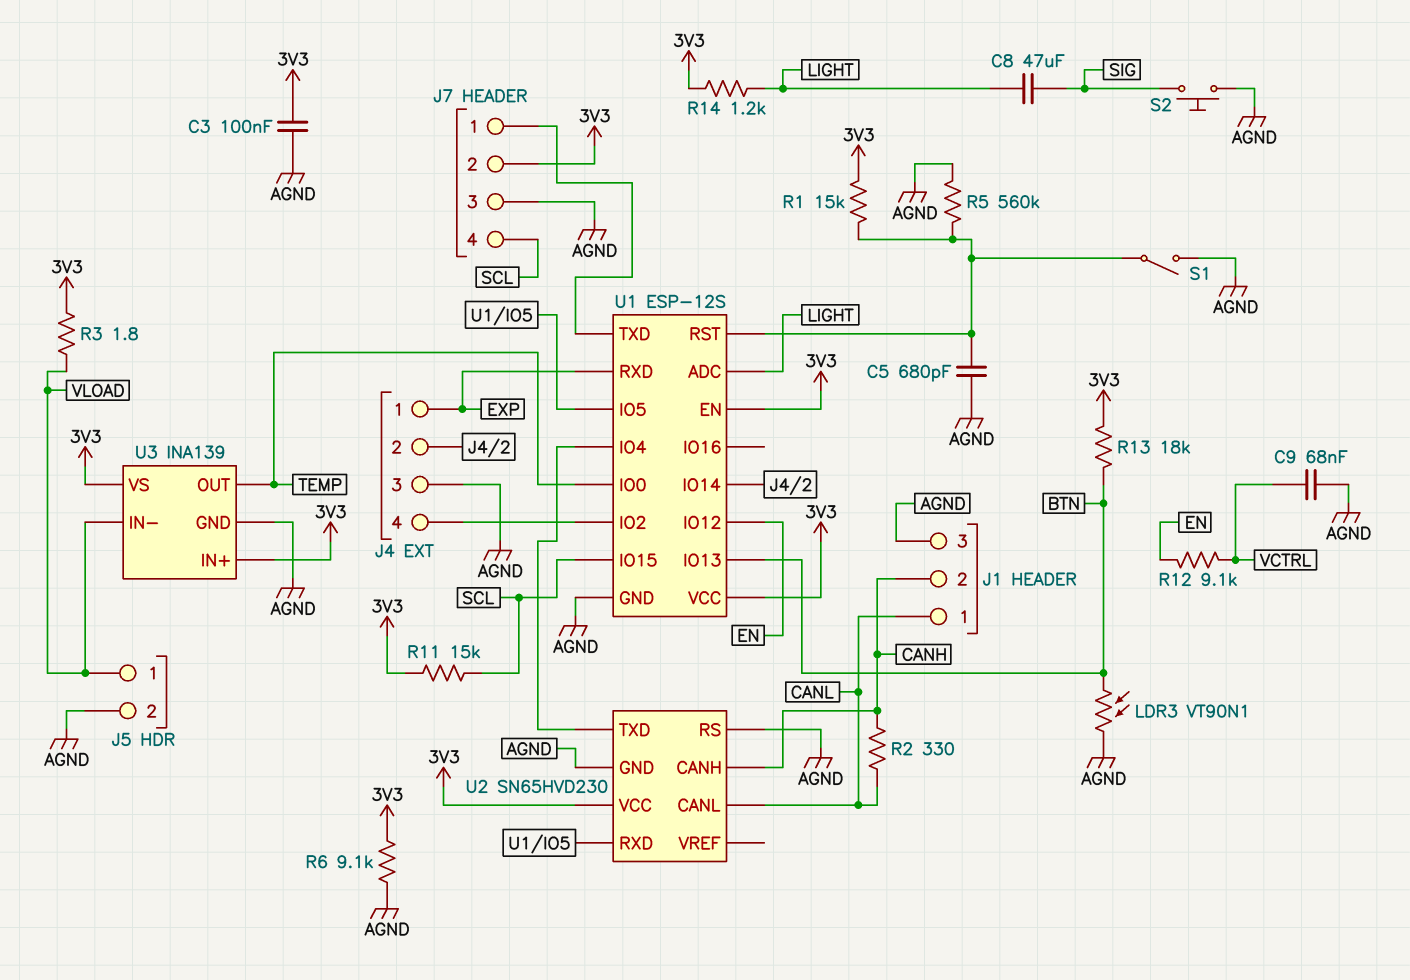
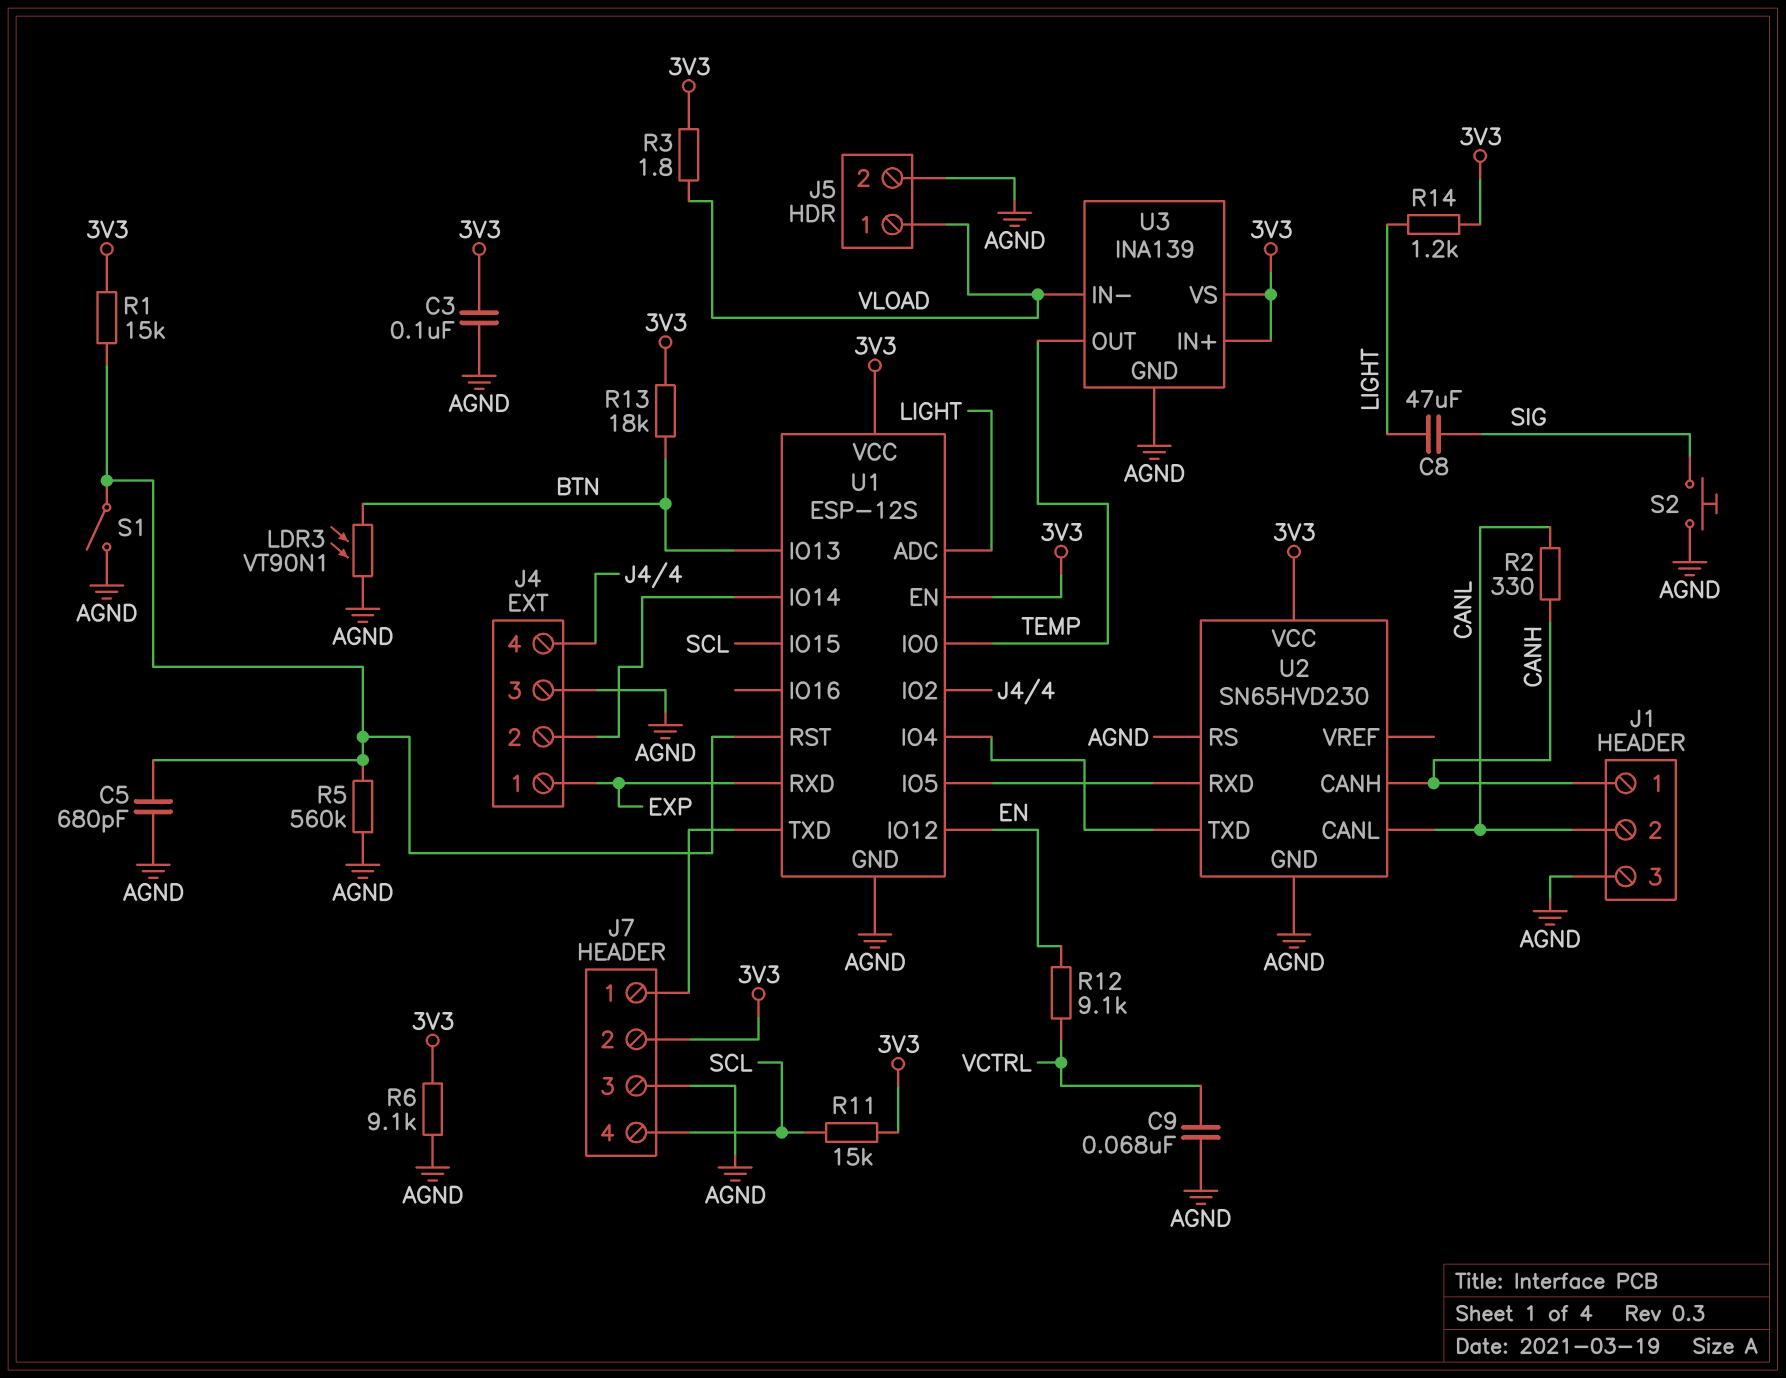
J1 pin 1: CANL -> CANH
J1 pin 2: CANH -> CANL

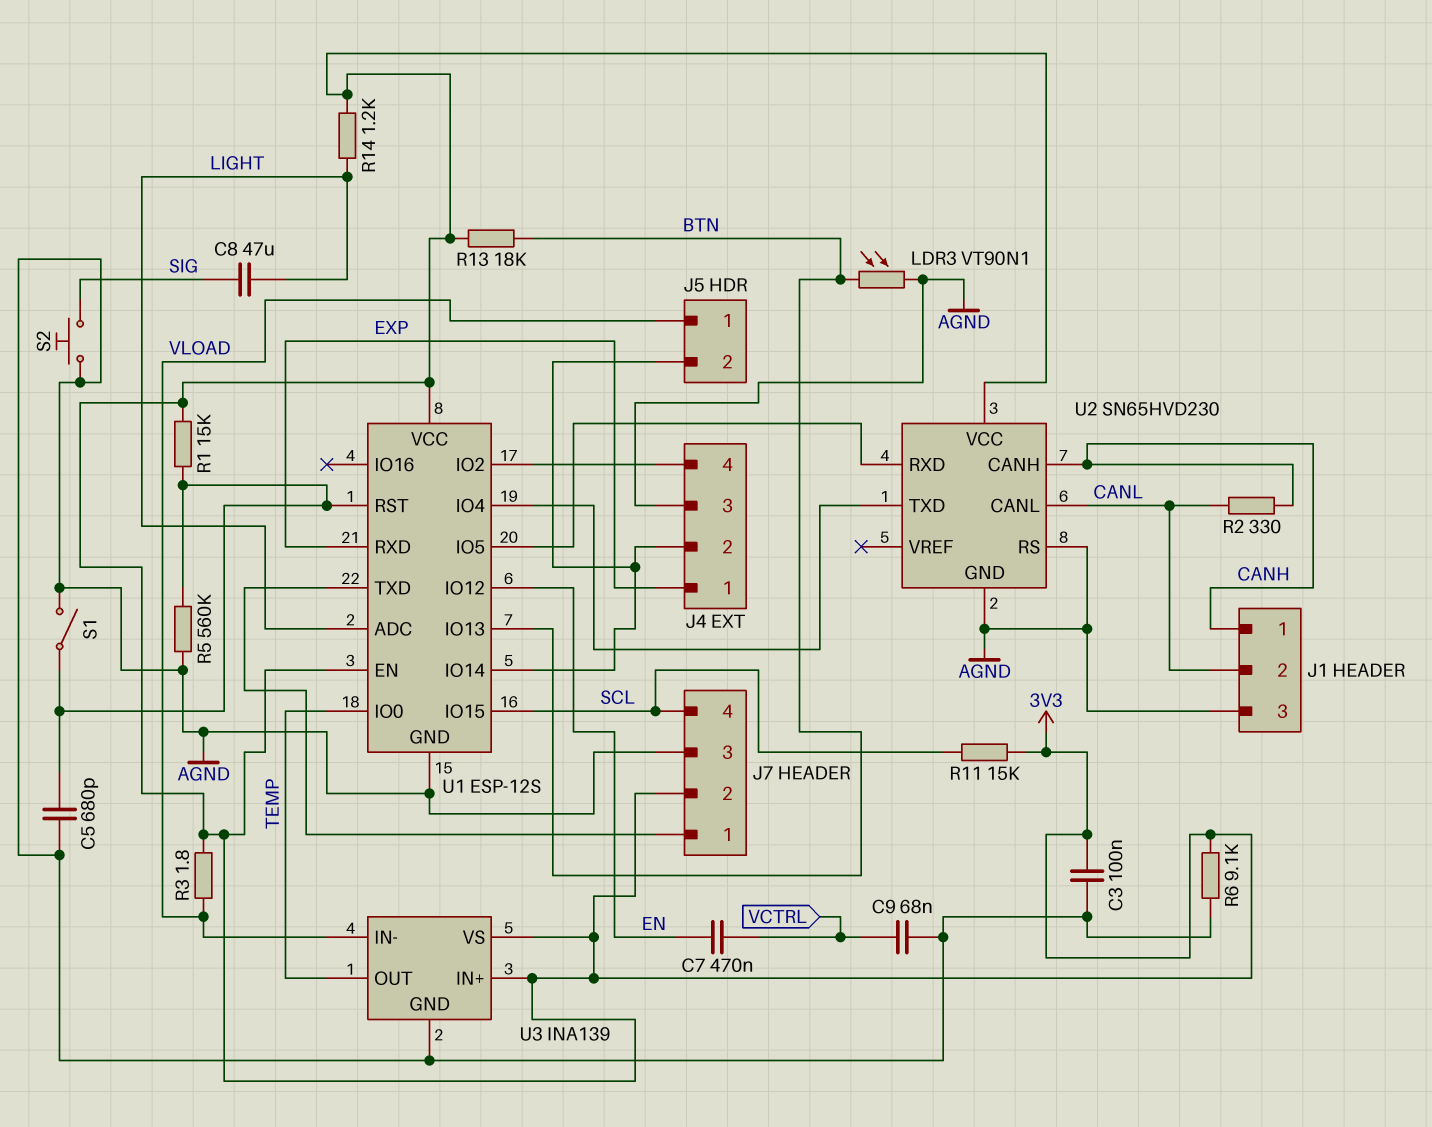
C7: none -> 470nF (EN, VCTRL)
J5 pin 2: AGND -> J4/2
R12: 9.1k (EN, VCTRL) -> none

